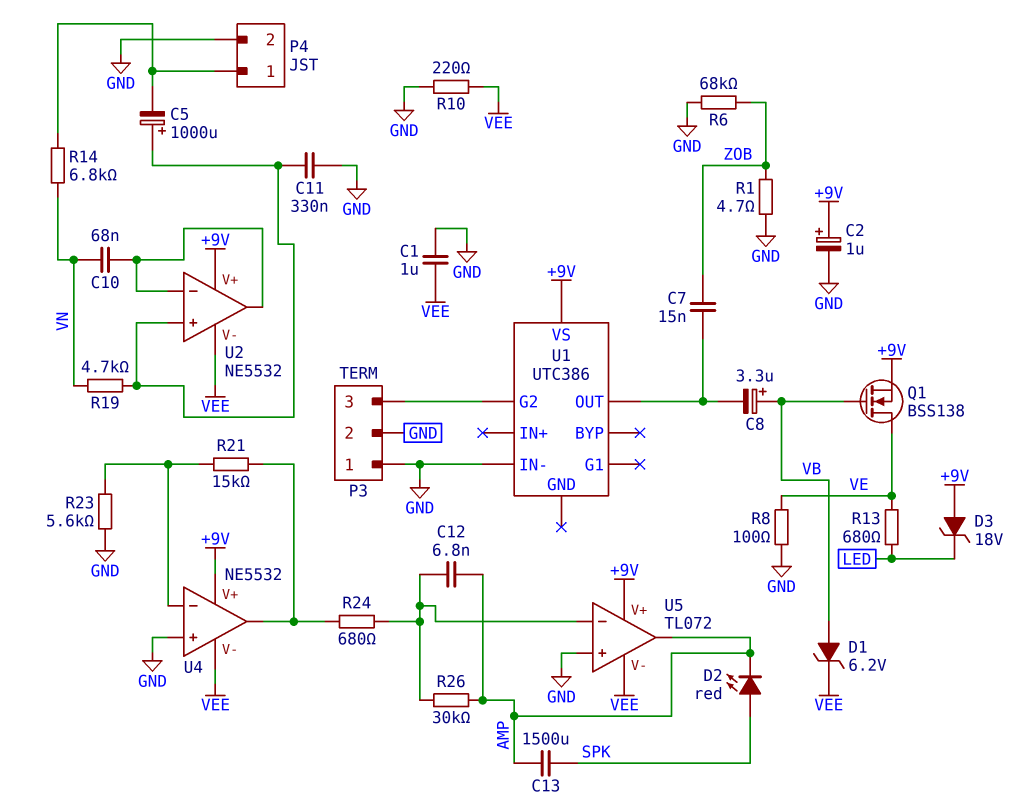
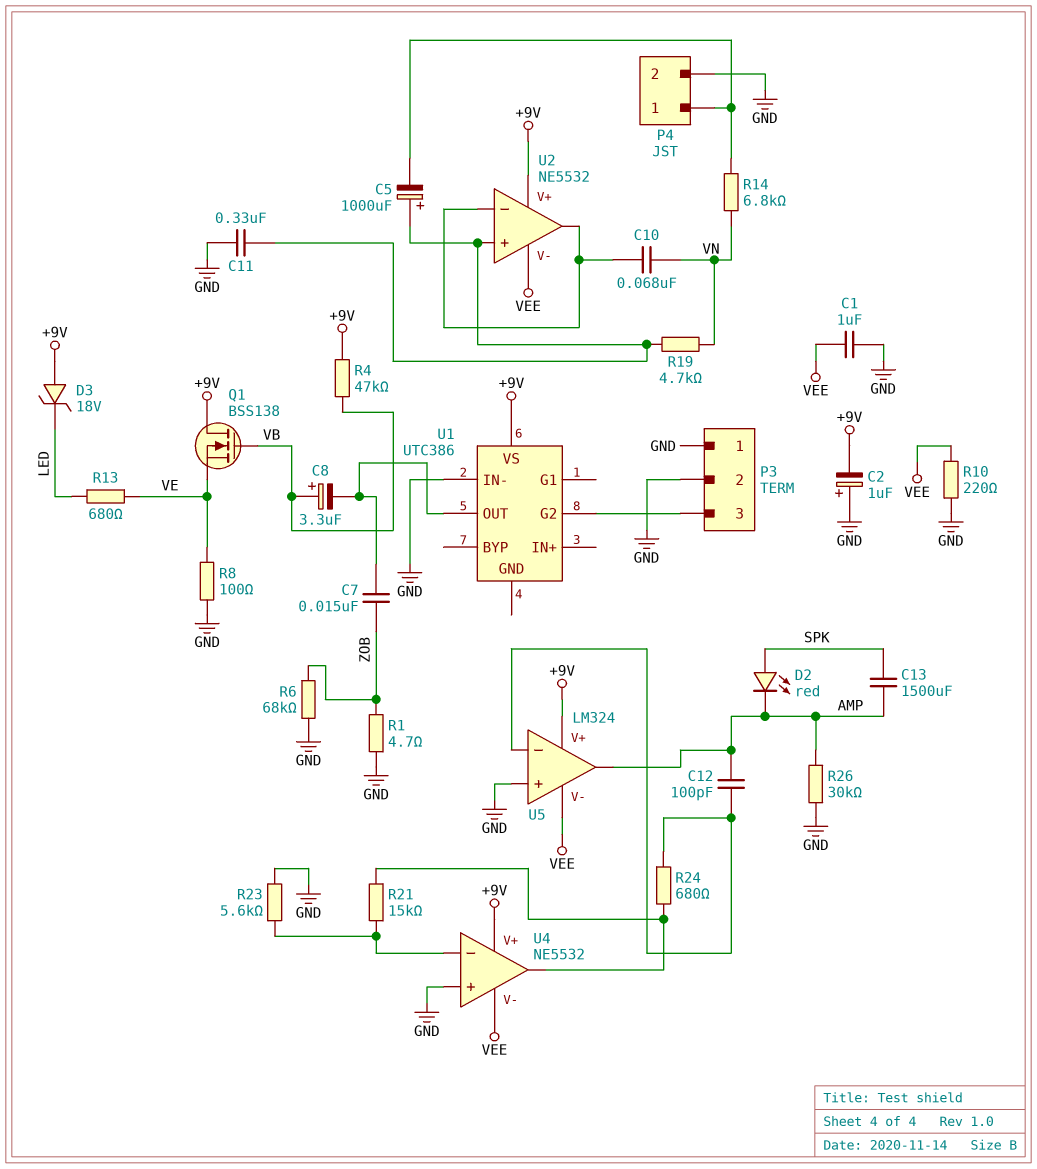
C2: 1uF (plus +9V, minus GND) -> 1uF (plus GND, minus +9V)
C12: 6.8nF (AMP, U5/in-) -> 100pF (AMP, U5/in-)
D1: zener 6.2V (A VB, K VEE) -> none
Q1: NMOS BSS138 (G VB, D VE, S +9V) -> NMOS BSS138 (G VB, D +9V, S VE)
R4: none -> 47k (+9V, VB)
R26: 30k (AMP, U5/in-) -> 30k (AMP, GND)
U5: TL072 -> LM324

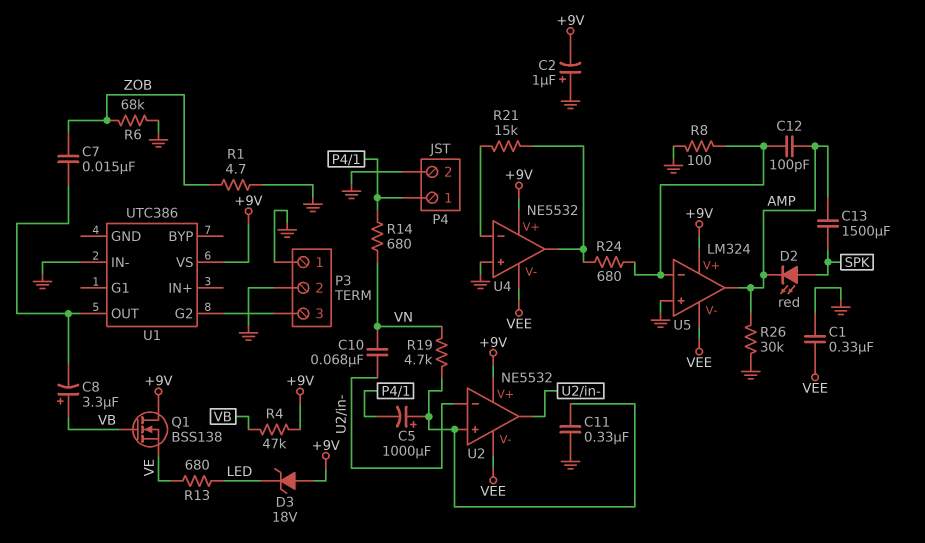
C1: 1uF (GND, VEE) -> 330nF (GND, VEE)
R8: 100 (GND, VE) -> 100 (GND, U5/in-)
R10: 220 (GND, VEE) -> none
R14: 6.8k (P4/1, VN) -> 680 (P4/1, VN)
R23: 5.6k (GND, U4/in-) -> none

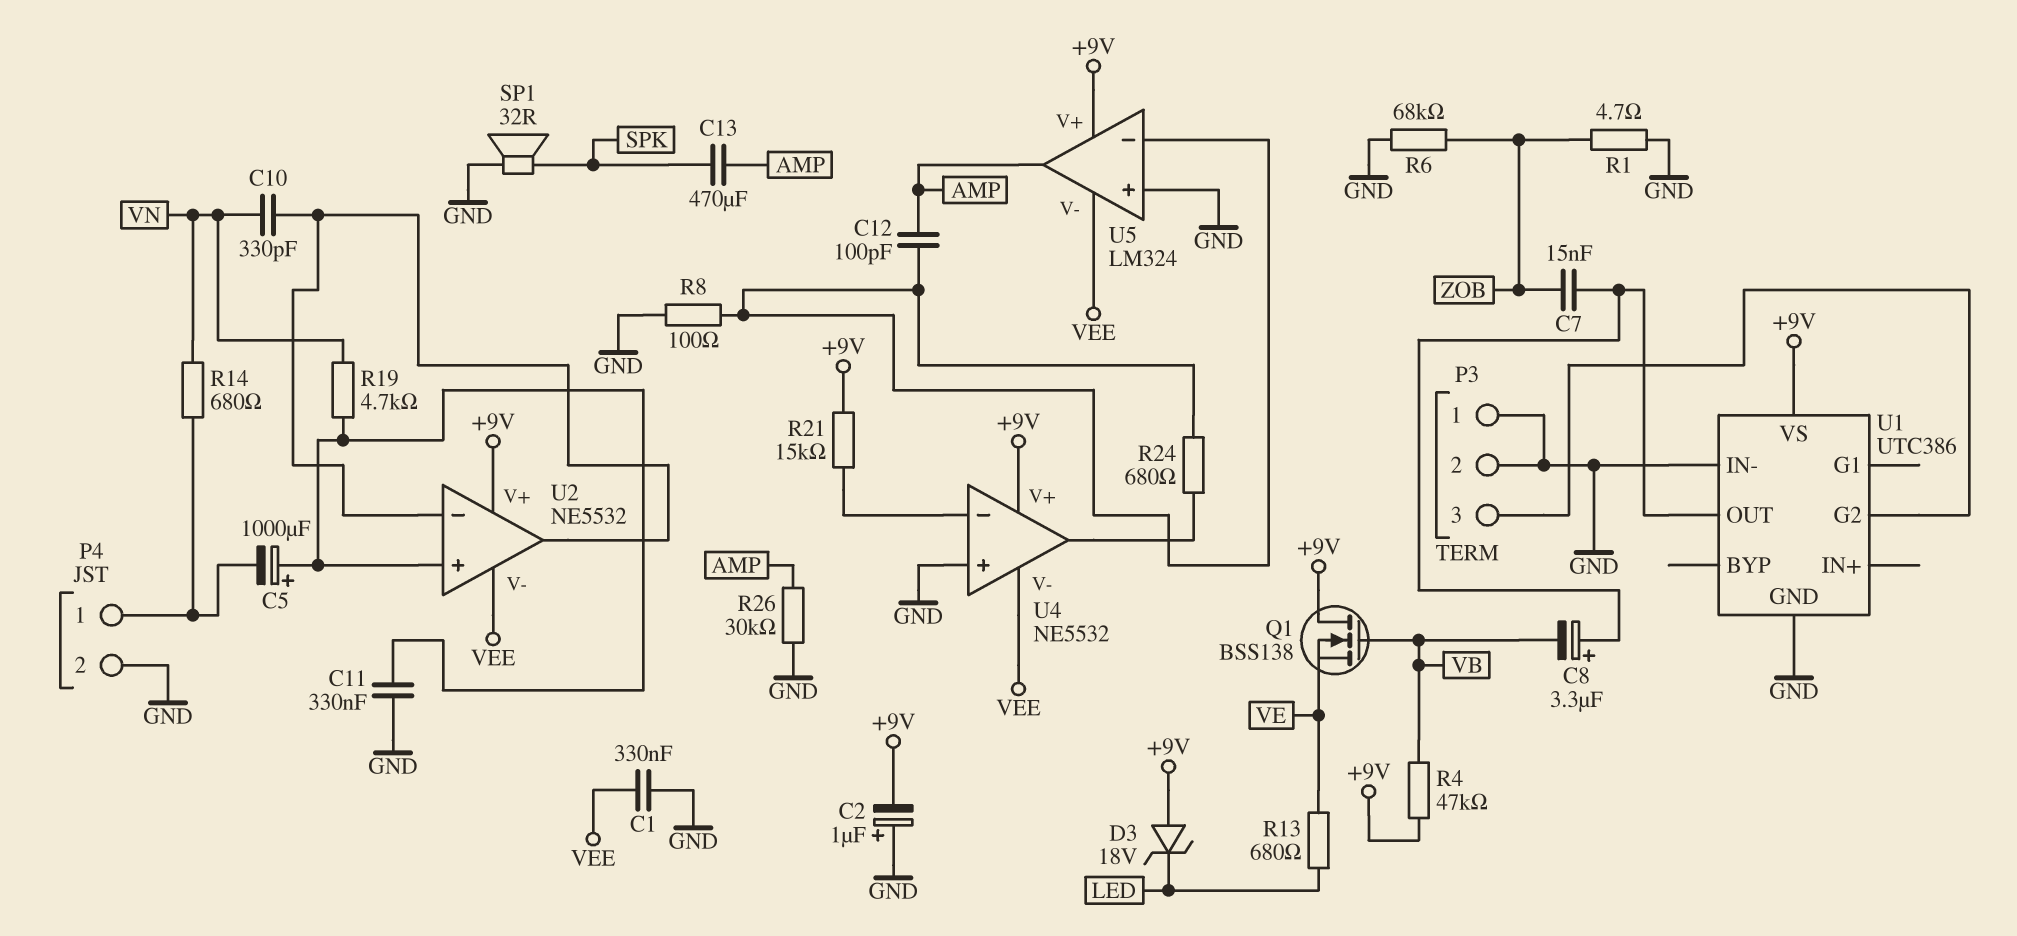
C8: 3.3uF (plus VB, minus U1/OUT) -> 3.3uF (plus U1/OUT, minus VB)
C10: 68nF (U2/in-, VN) -> 330pF (U2/in-, VN)
C13: 1500uF (AMP, SPK) -> 470uF (AMP, SPK)
D2: LED red (A SPK, K AMP) -> none
R21: 15k (U4/in-, U4/out) -> 15k (+9V, U4/in-)
SP1: none -> speaker 32R (GND, SPK)
U1 pin GND: none -> GND

